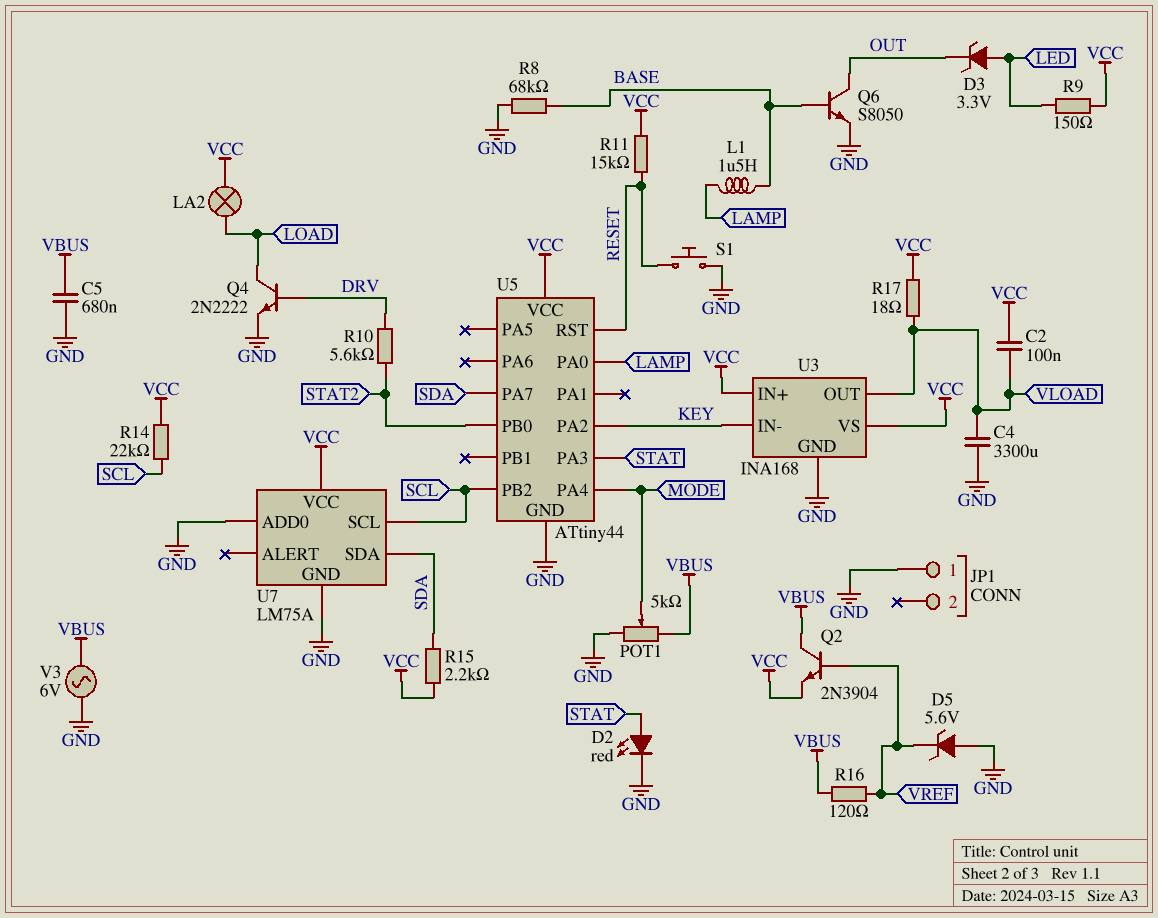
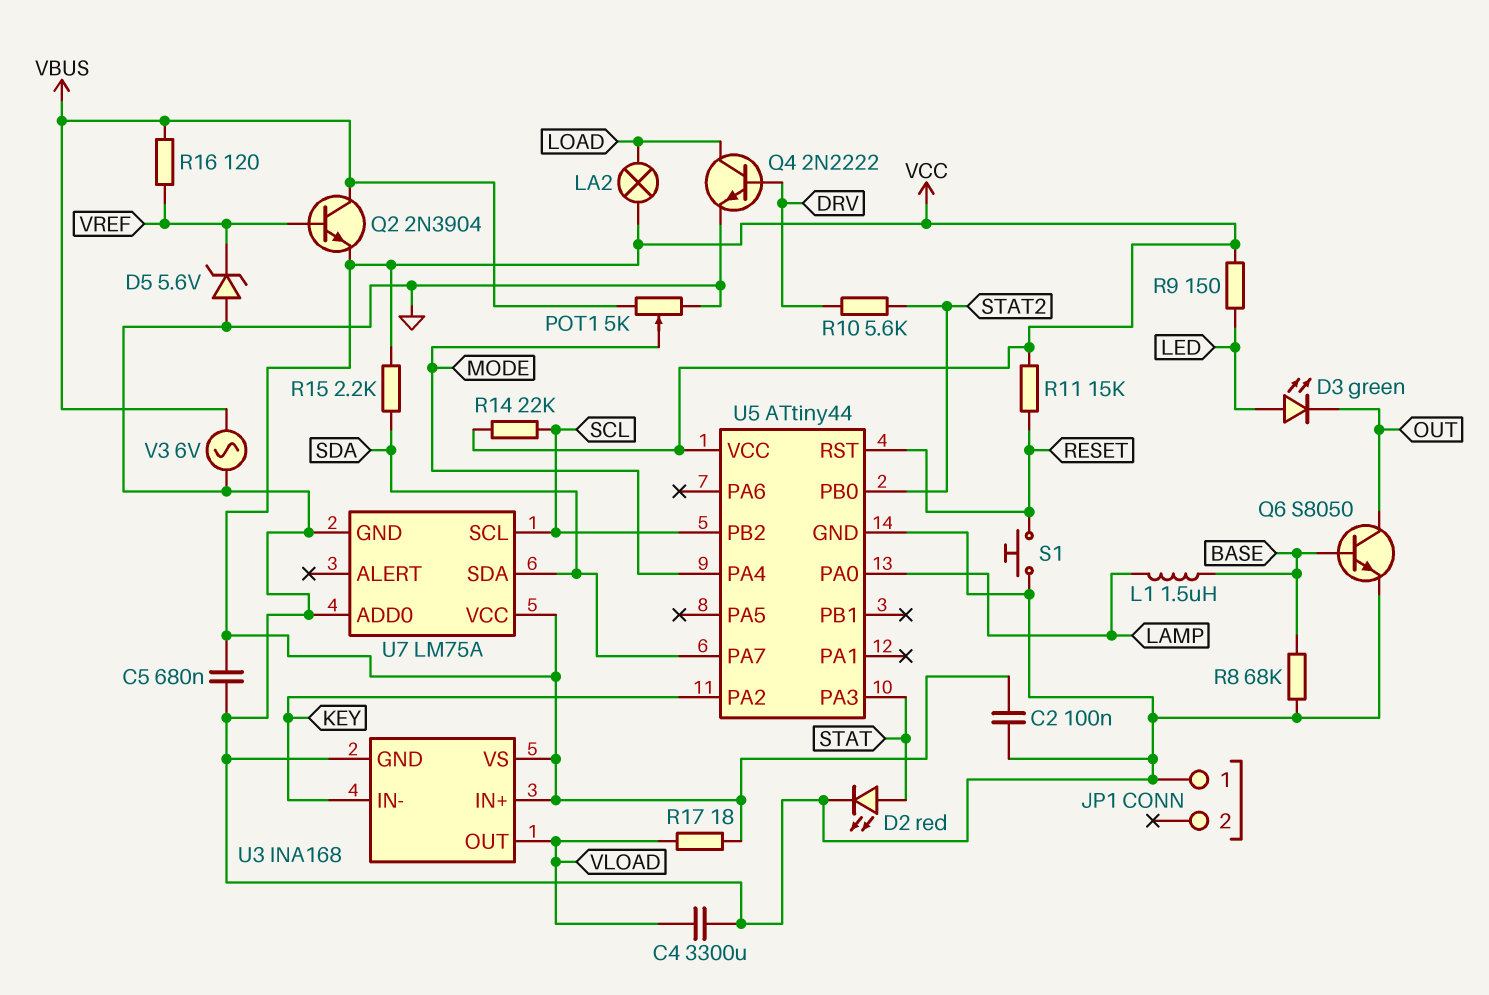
C2: 100nF (VCC, VLOAD) -> 100nF (GND, VCC)
C5: 680nF (GND, VBUS) -> 680nF (GND, VCC)
D3: zener 3.3V (A LED, K OUT) -> LED green (A LED, K OUT)

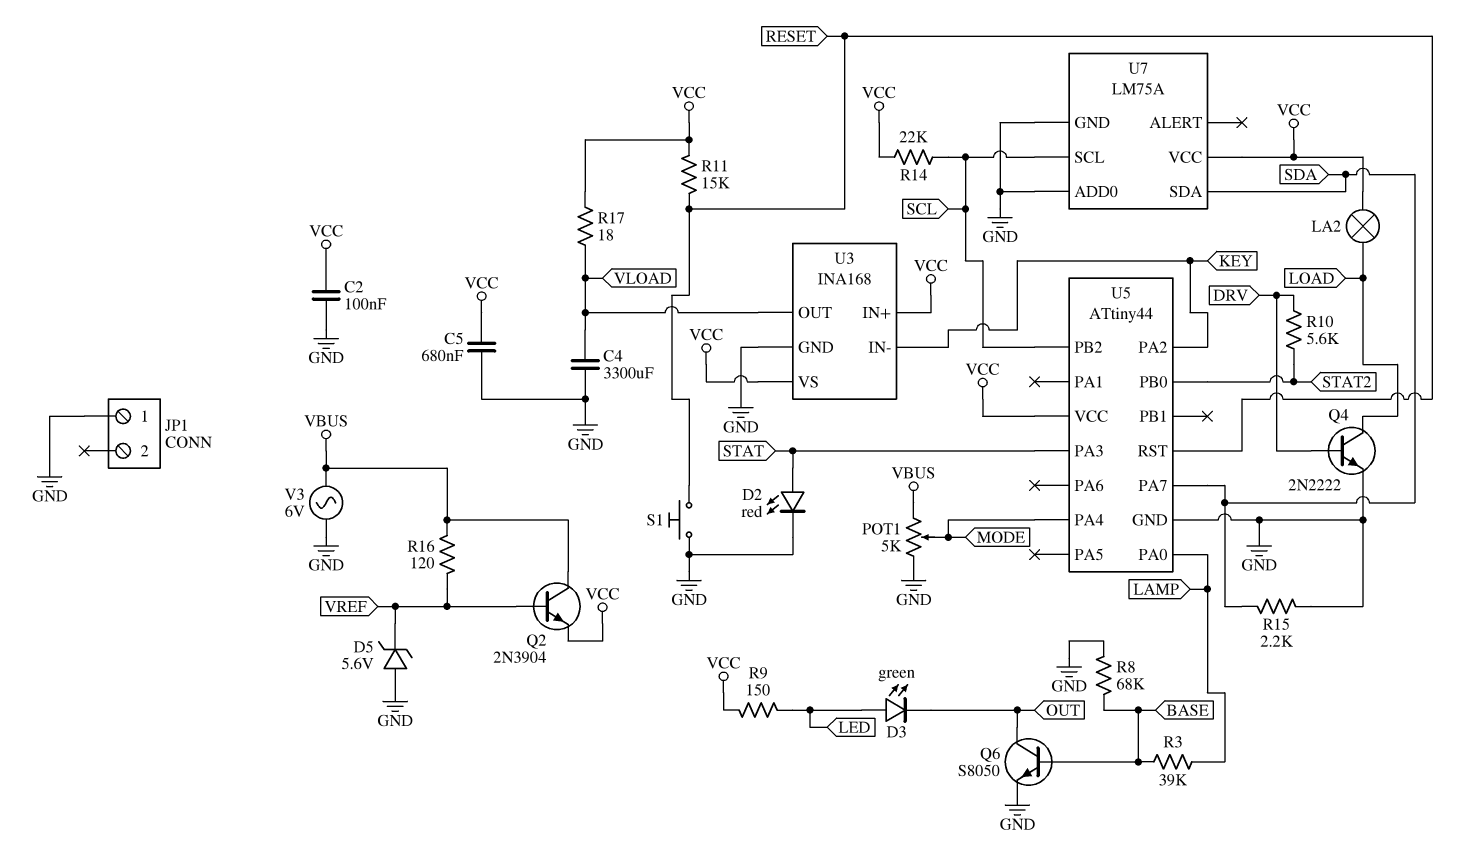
L1: 1.5uH (BASE, LAMP) -> none
R3: none -> 39k (BASE, LAMP)
R15: 2.2k (SDA, VCC) -> 2.2k (GND, SDA)

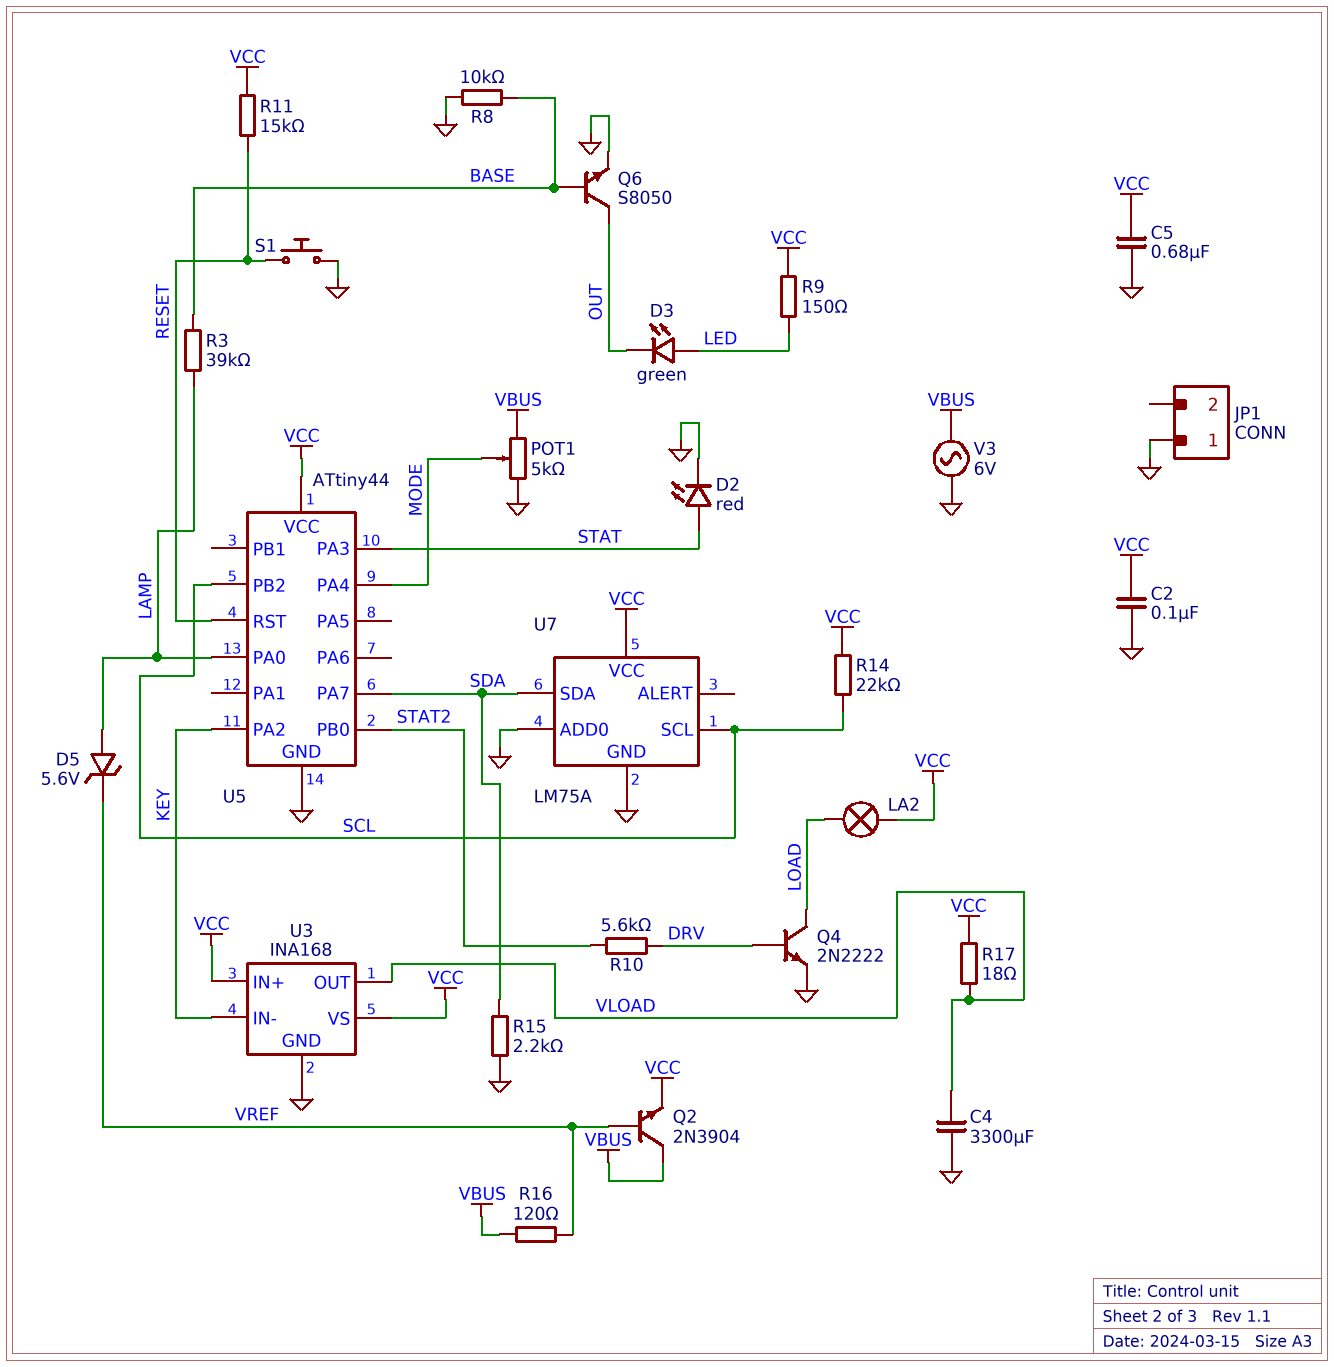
D5: zener 5.6V (A GND, K VREF) -> zener 5.6V (A LAMP, K VREF)
R8: 68k (BASE, GND) -> 10k (BASE, GND)

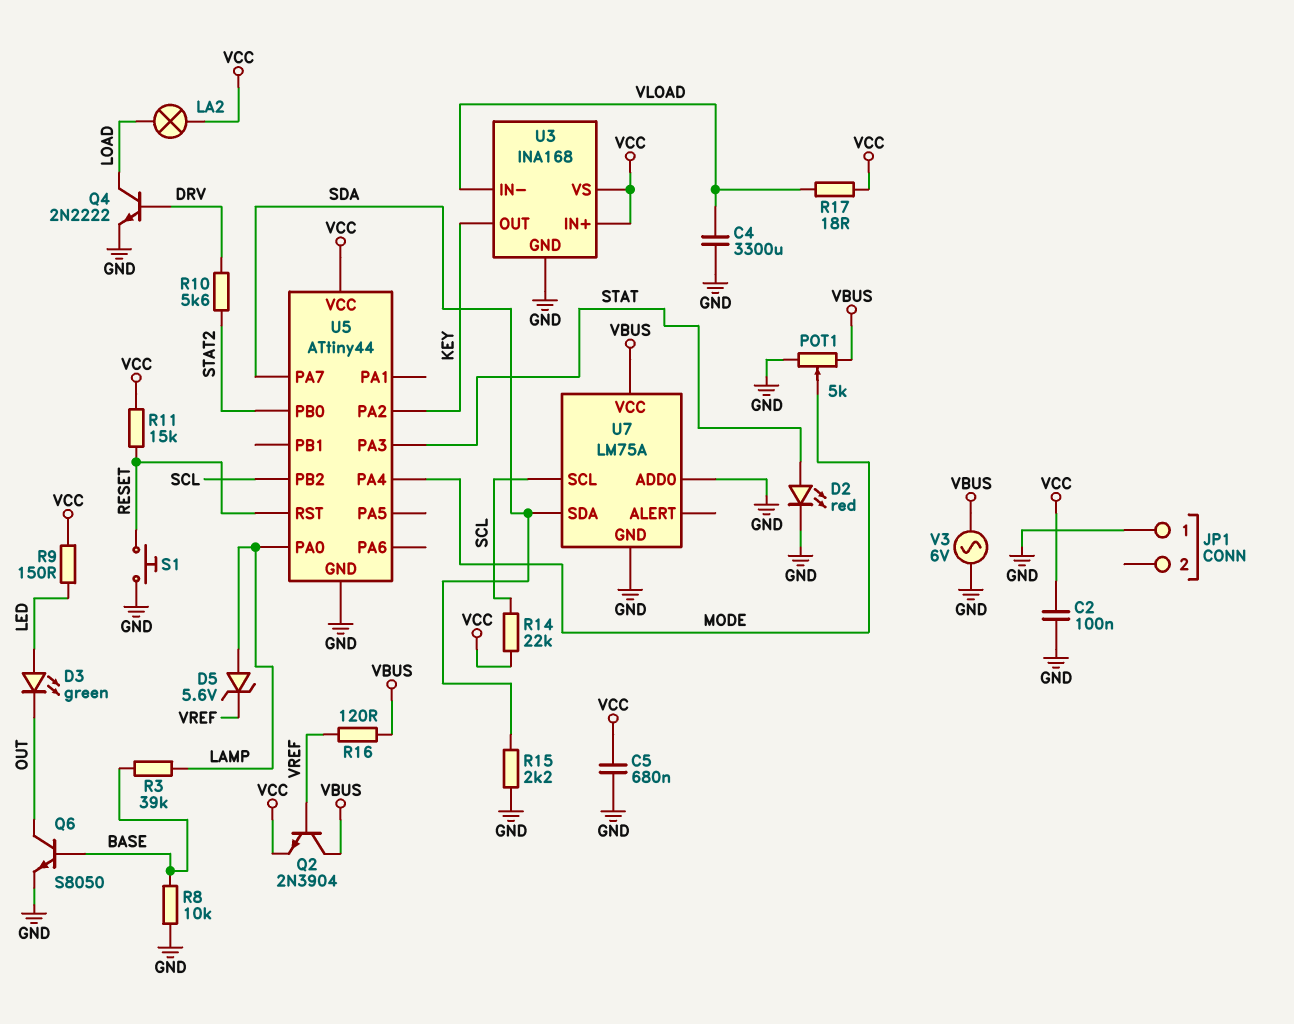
U3 pin IN-: KEY -> VLOAD
U3 pin OUT: VLOAD -> KEY
U7 pin VCC: VCC -> VBUS

